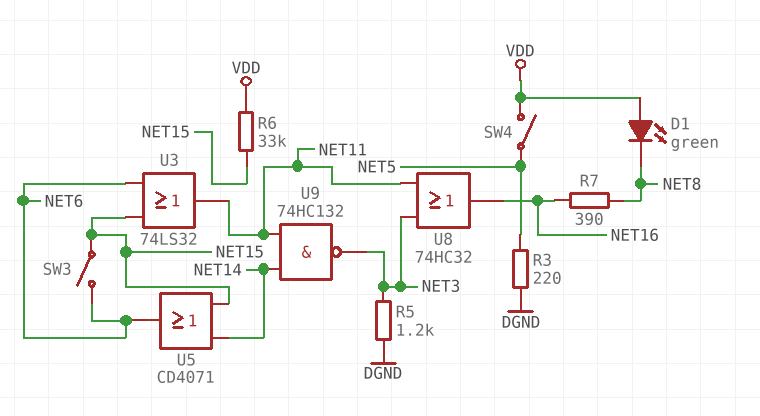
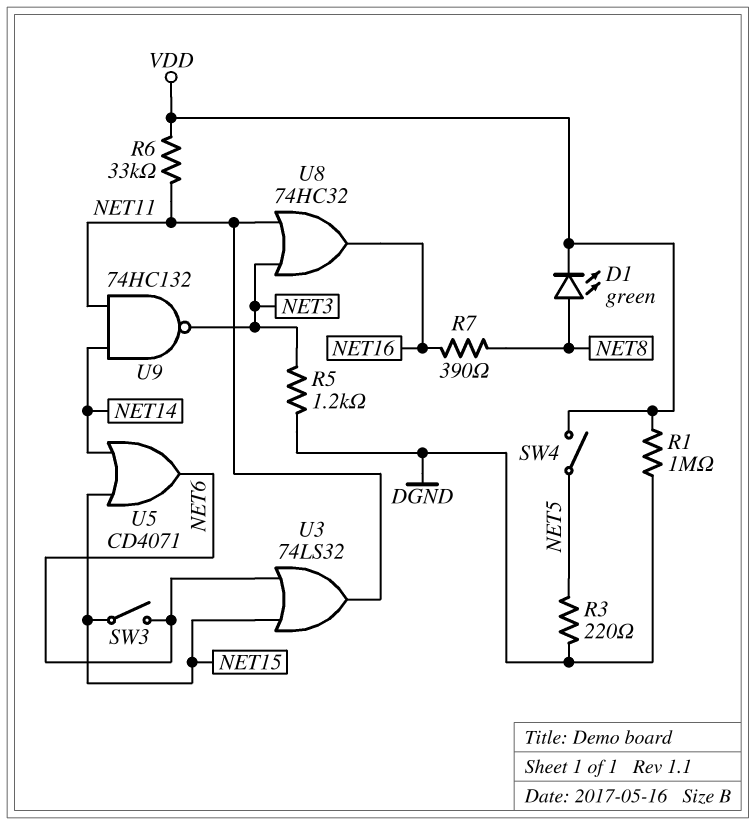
D1: LED green (A VDD, K NET8) -> LED green (A NET8, K VDD)
R1: none -> 1M (DGND, VDD)
R6: 33k (NET15, VDD) -> 33k (NET11, VDD)

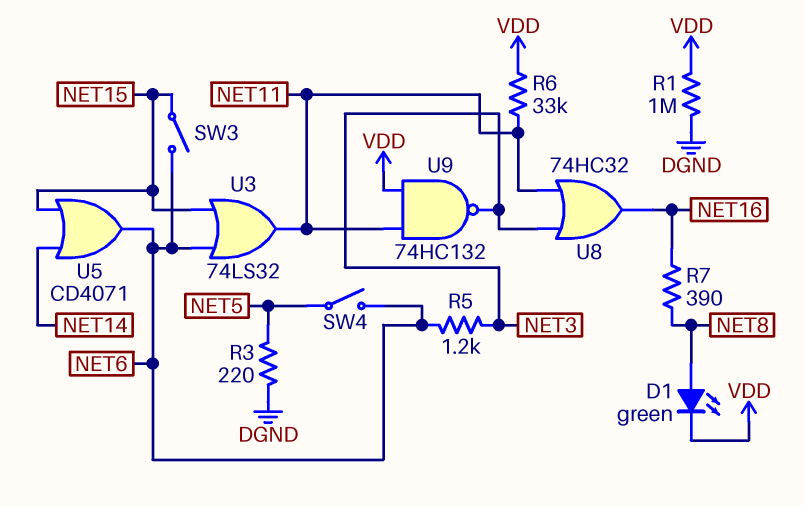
R5: 1.2k (DGND, NET3) -> 1.2k (NET3, NET6)
SW4: switch (NET5, VDD) -> switch (NET5, NET6)
U9: NAND 74HC132 (in NET11, in NET14, out NET3) -> NAND 74HC132 (in NET11, in VDD, out NET3)

